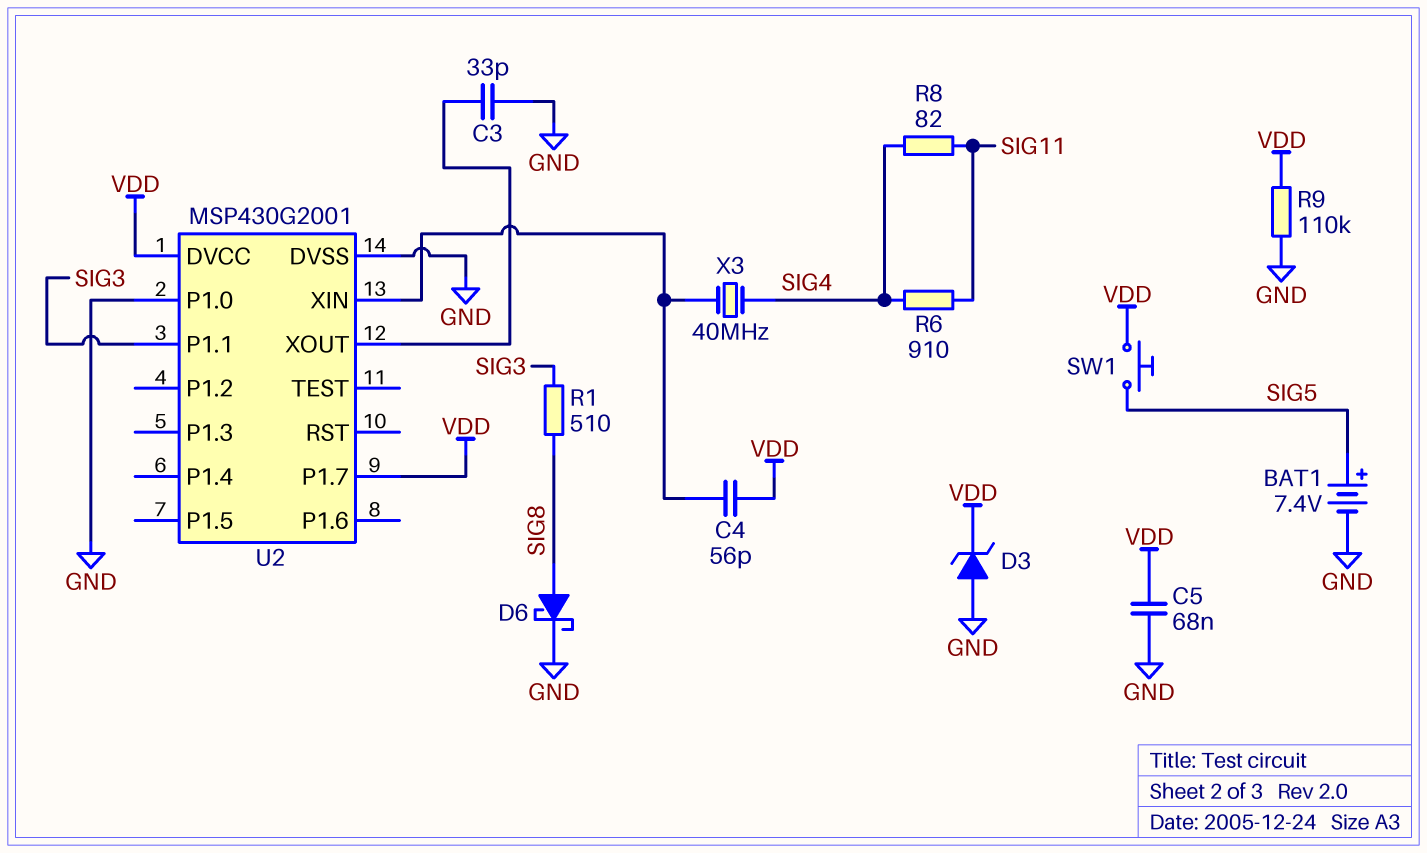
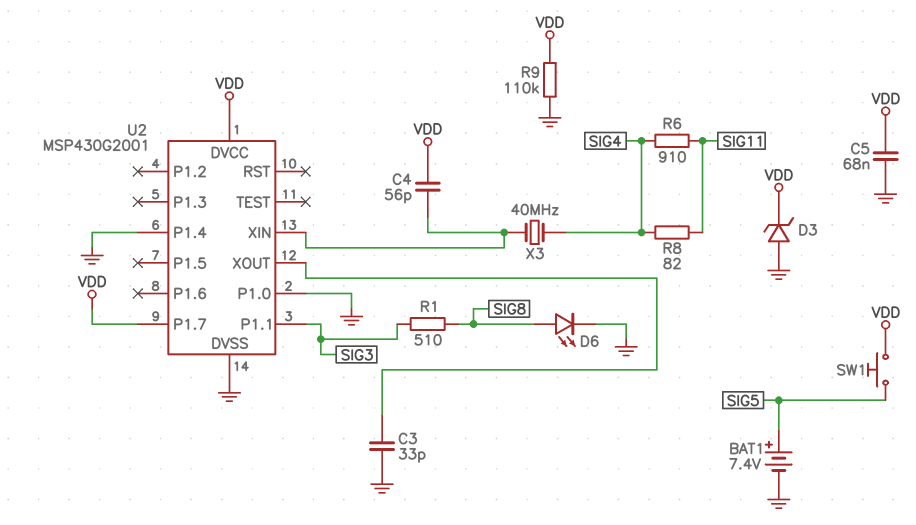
D6: schottky (A SIG8, K GND) -> LED (A SIG8, K GND)
U2 pin P1.4: none -> GND

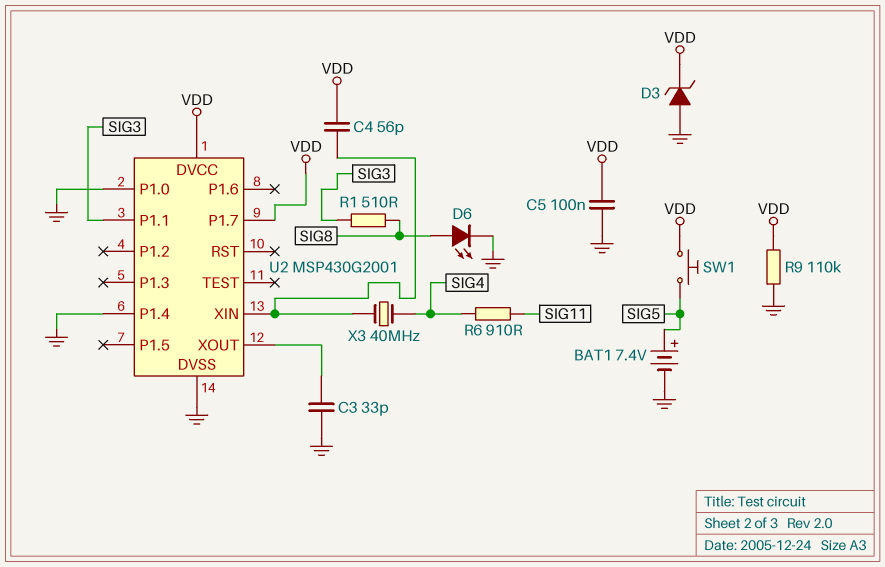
C5: 68nF (GND, VDD) -> 100nF (GND, VDD)
R8: 82 (SIG4, SIG11) -> none

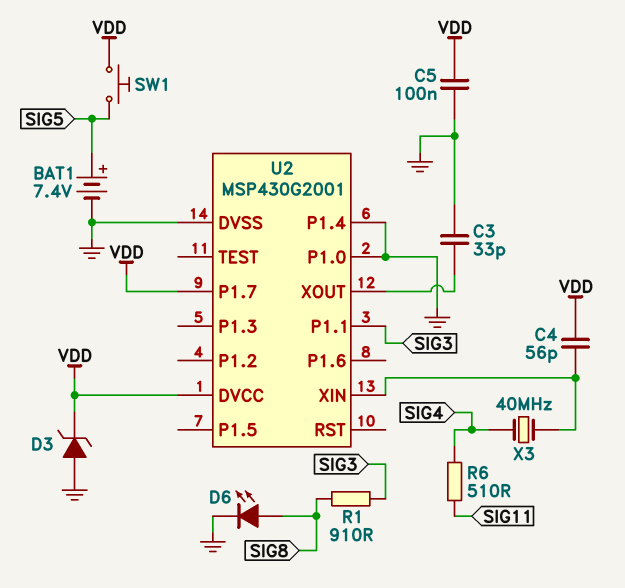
R1: 510 (SIG3, SIG8) -> 910 (SIG3, SIG8)
R6: 910 (SIG4, SIG11) -> 510 (SIG4, SIG11)
R9: 110k (GND, VDD) -> none

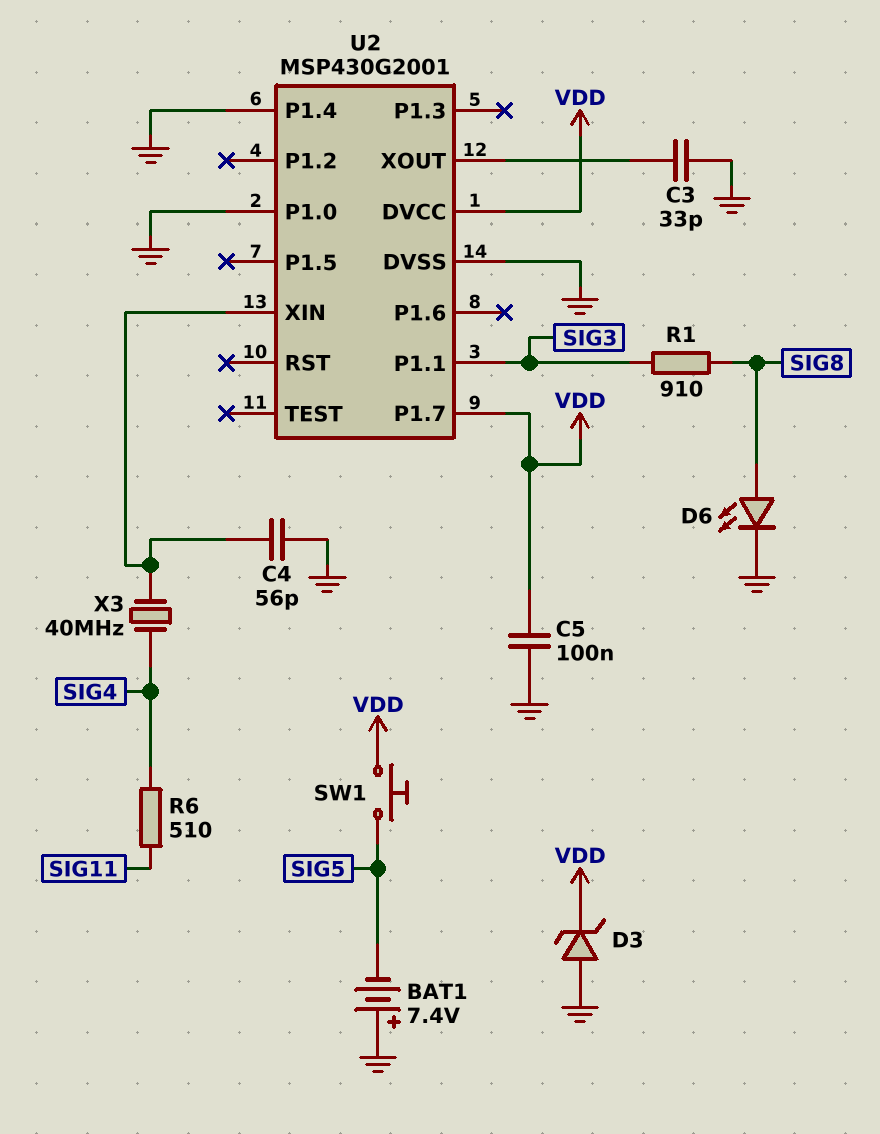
BAT1: 7.4V (plus SIG5, minus GND) -> 7.4V (plus GND, minus SIG5)
C4: 56pF (U2/XIN, VDD) -> 56pF (GND, U2/XIN)

